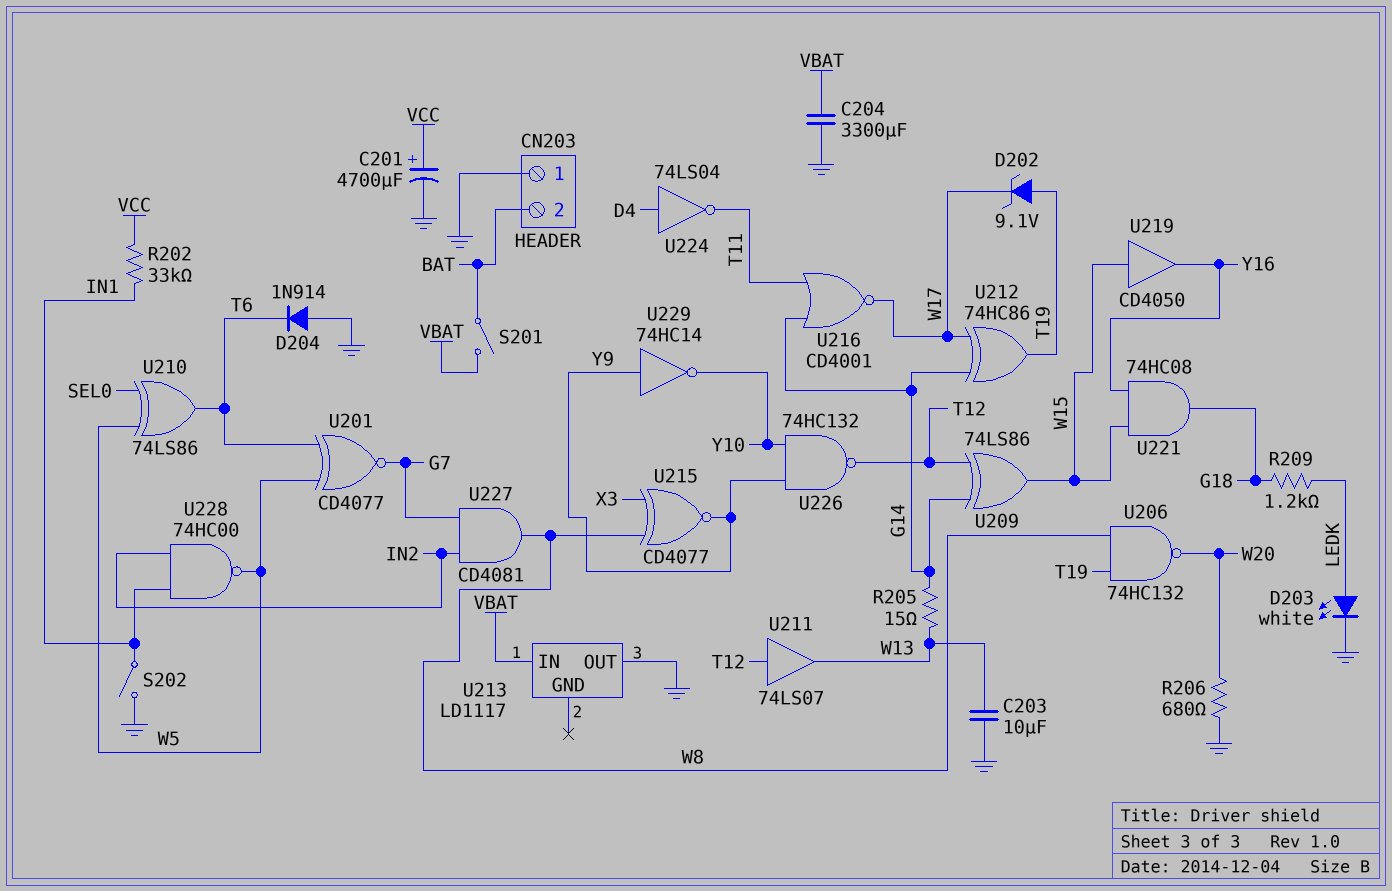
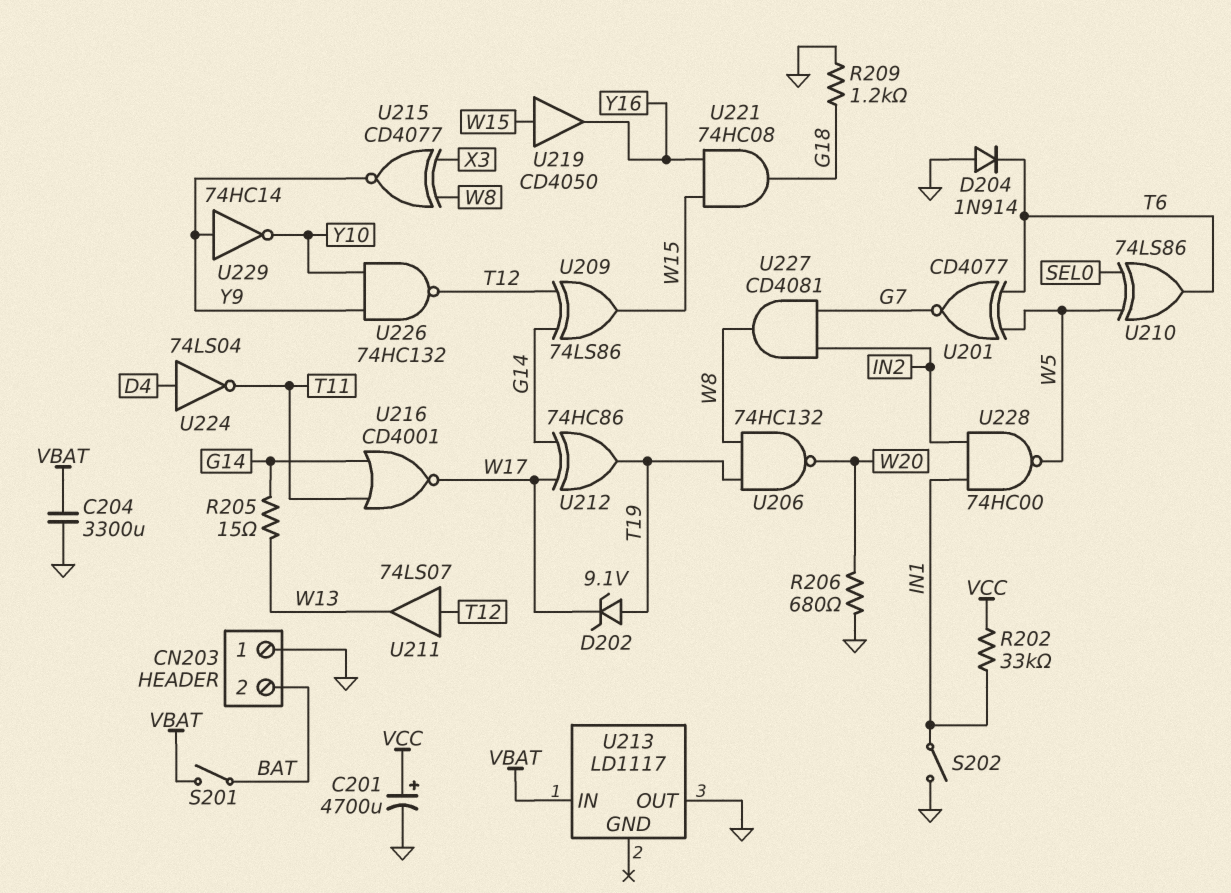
C203: 10uF (GND, W13) -> none
D203: LED white (A LEDK, K GND) -> none
R209: 1.2k (G18, LEDK) -> 1.2k (G18, GND)

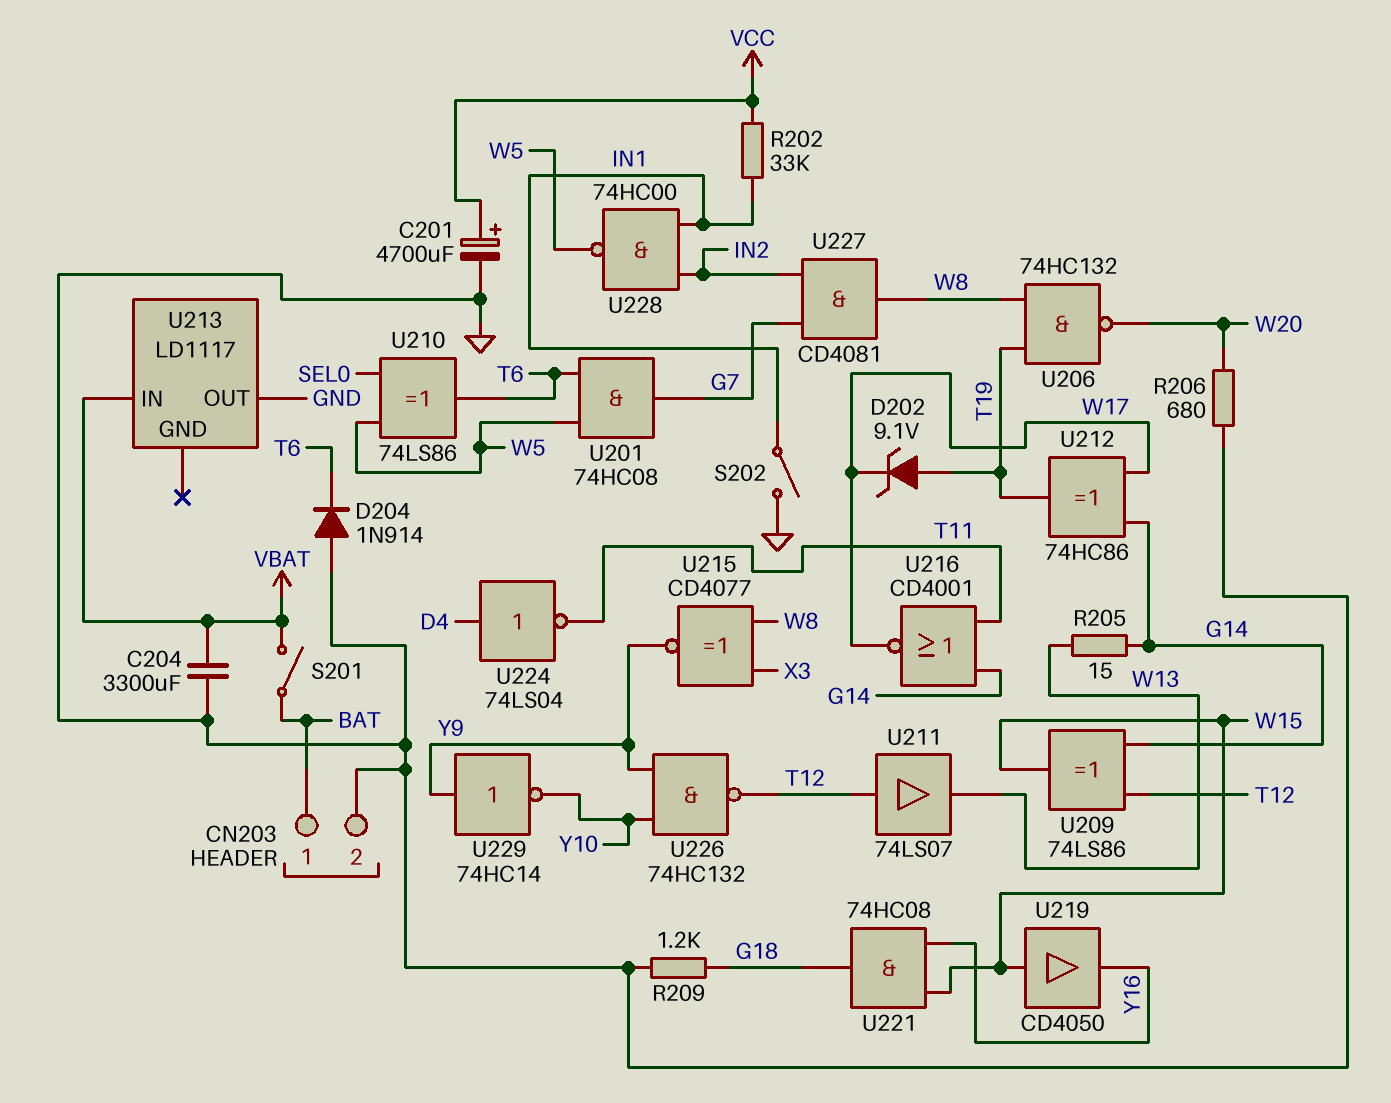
CN203 pin 1: GND -> BAT
CN203 pin 2: BAT -> GND
U201: XNOR CD4077 (in T6, in W5, out G7) -> AND 74HC08 (in T6, in W5, out G7)

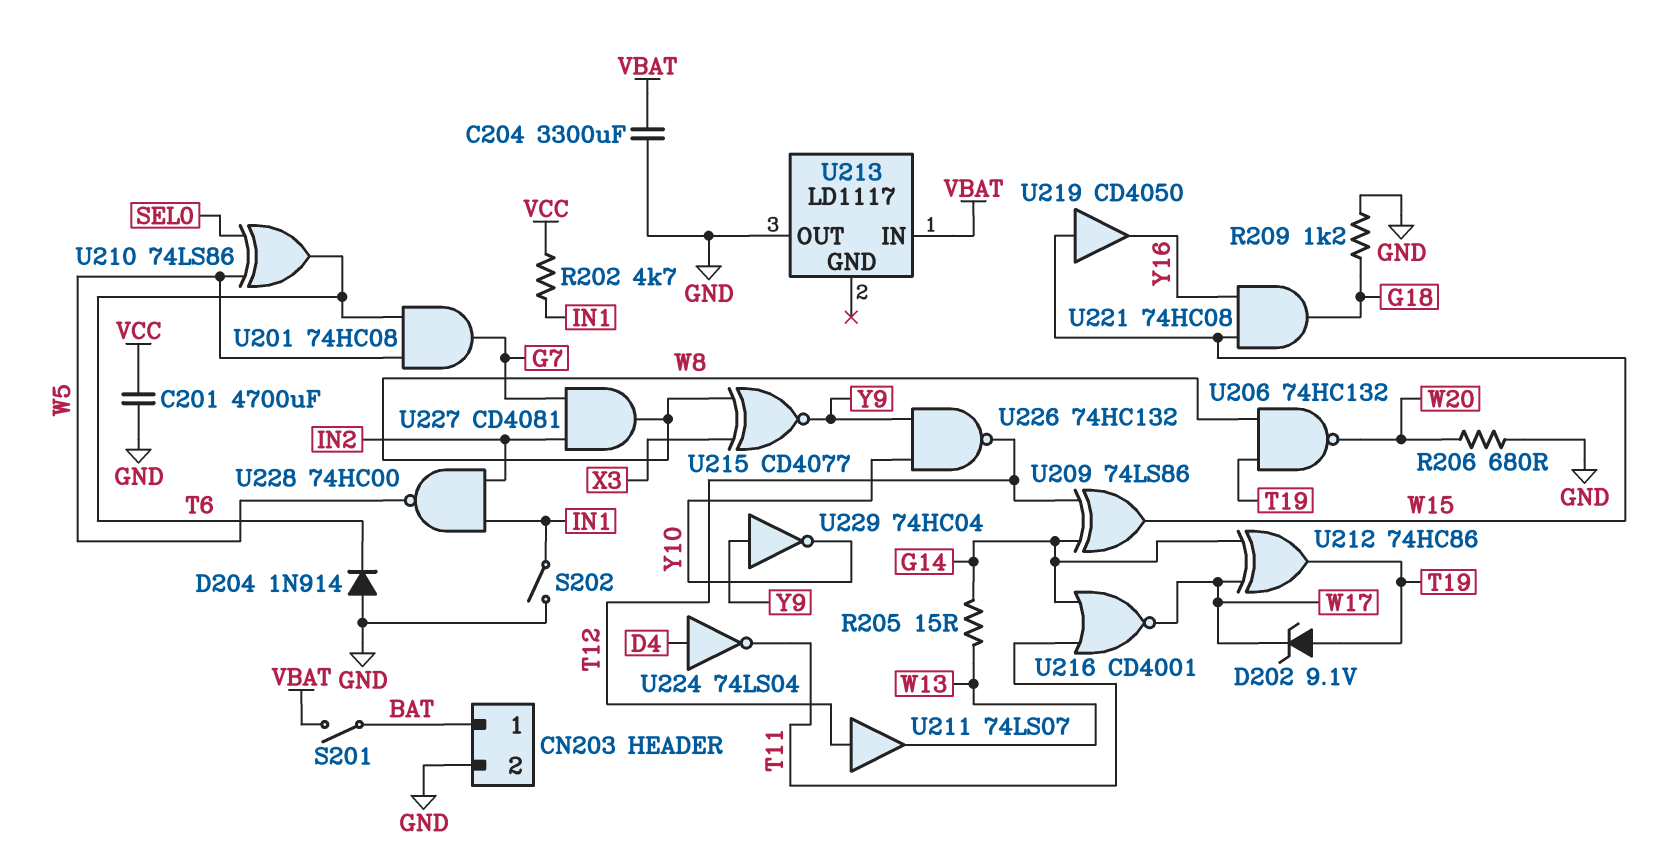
C201: 4700uF (plus VCC, minus GND) -> 4700uF (GND, VCC)
R202: 33k (IN1, VCC) -> 4.7k (IN1, VCC)
U229: NOT 74HC14 (in Y9, out Y10) -> NOT 74HC04 (in Y9, out Y10)

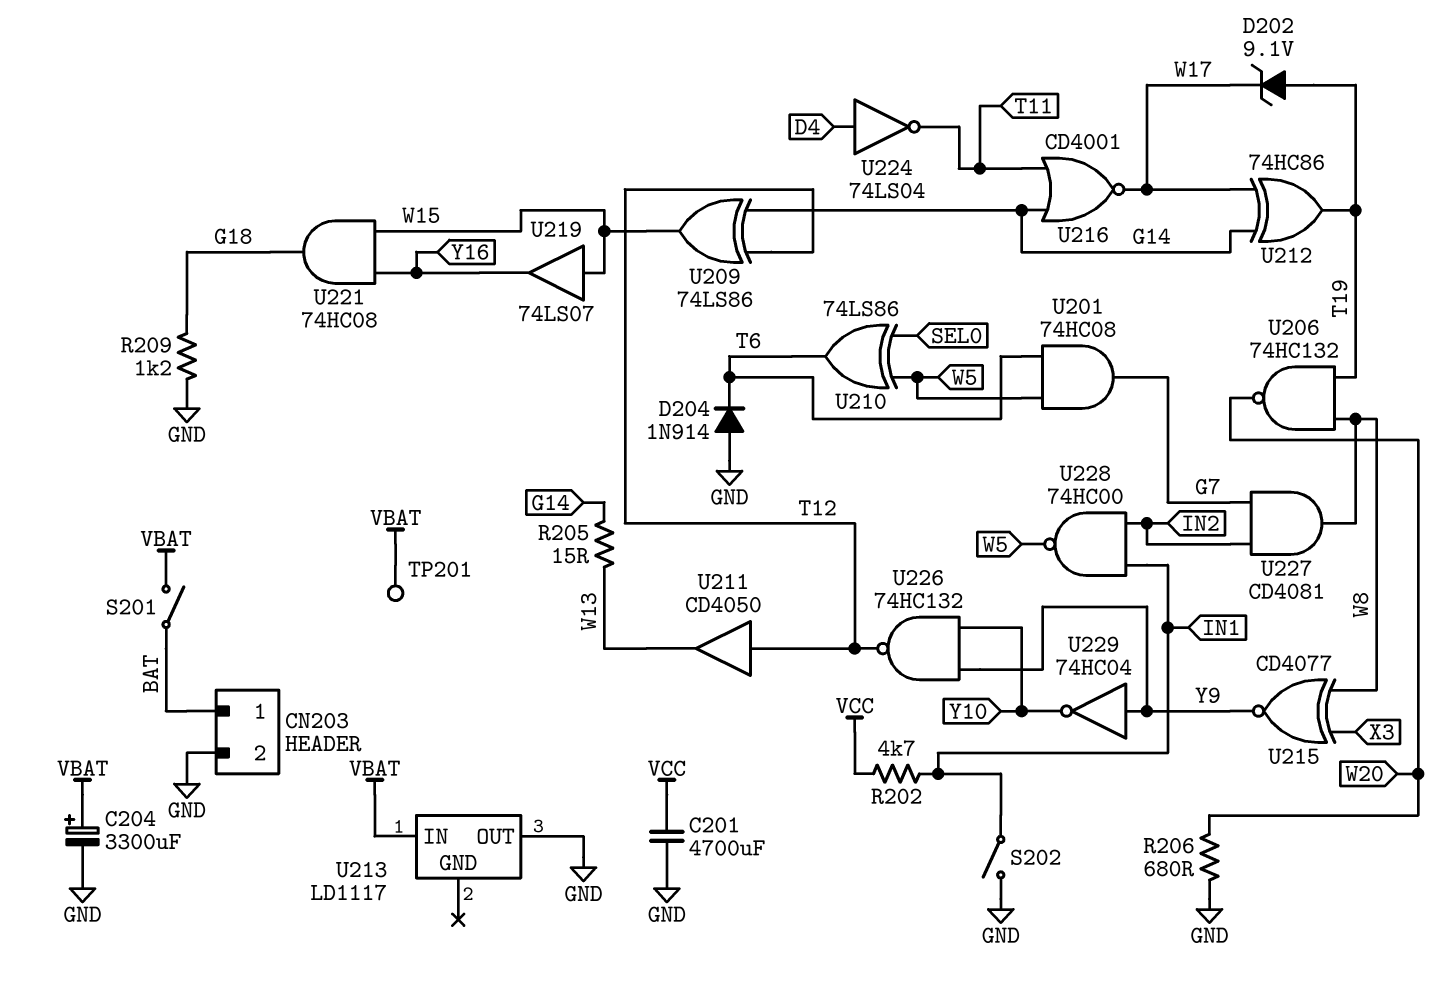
C204: 3300uF (GND, VBAT) -> 3300uF (plus VBAT, minus GND)
TP201: none -> test point (VBAT)
U211: buffer 74LS07 (in T12, out W13) -> buffer CD4050 (in T12, out W13)
U219: buffer CD4050 (in W15, out Y16) -> buffer 74LS07 (in W15, out Y16)

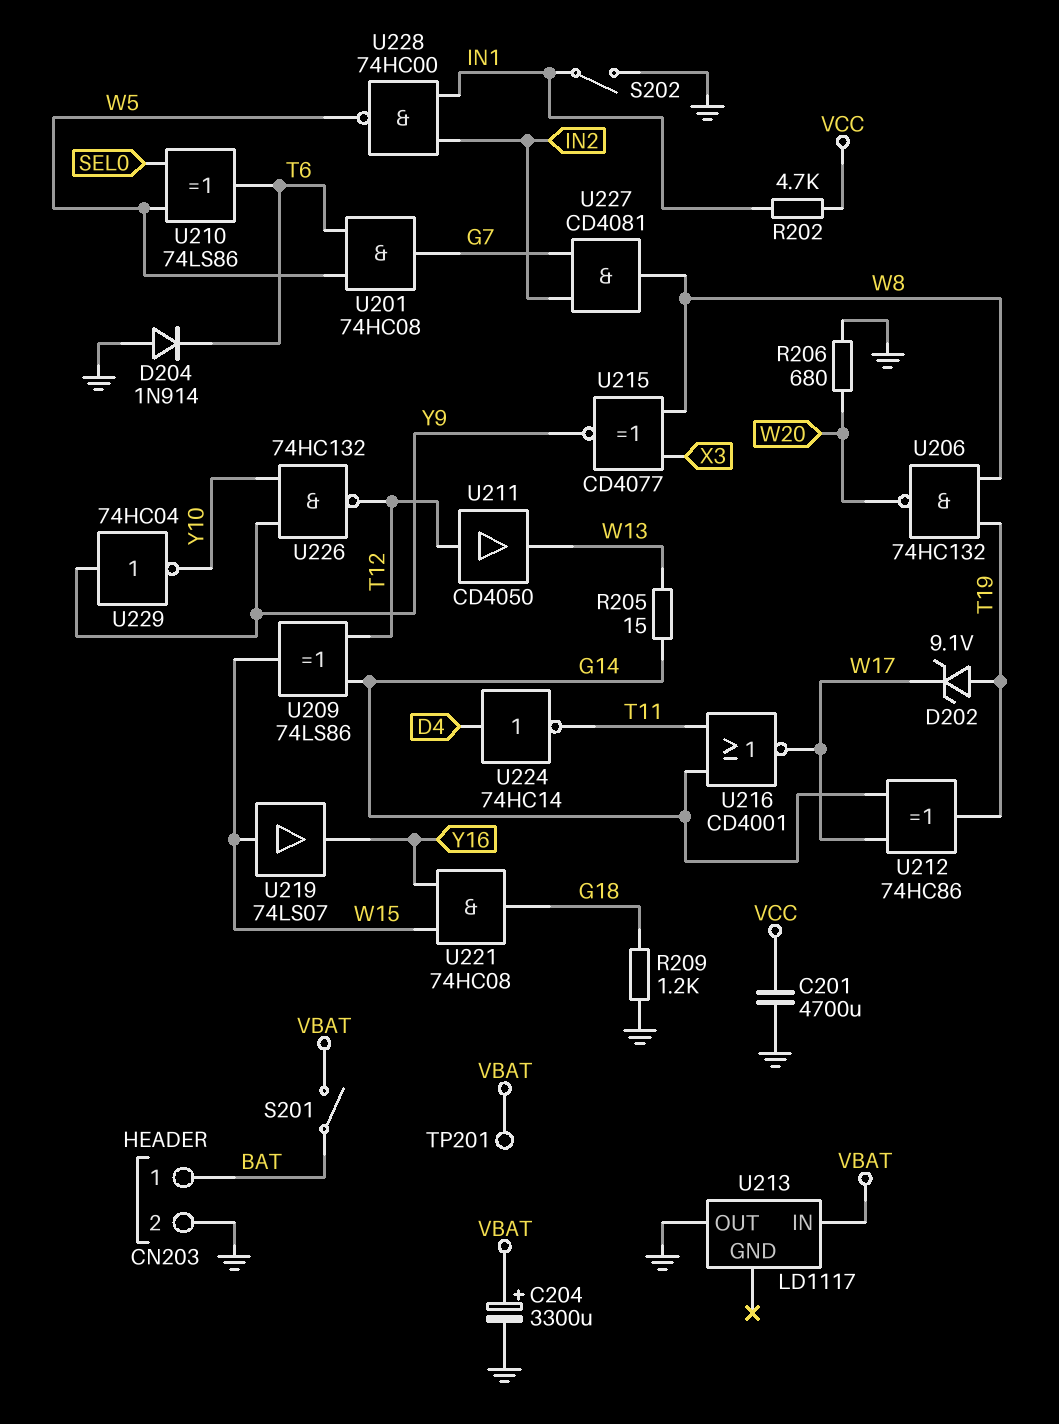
U224: NOT 74LS04 (in D4, out T11) -> NOT 74HC14 (in D4, out T11)

